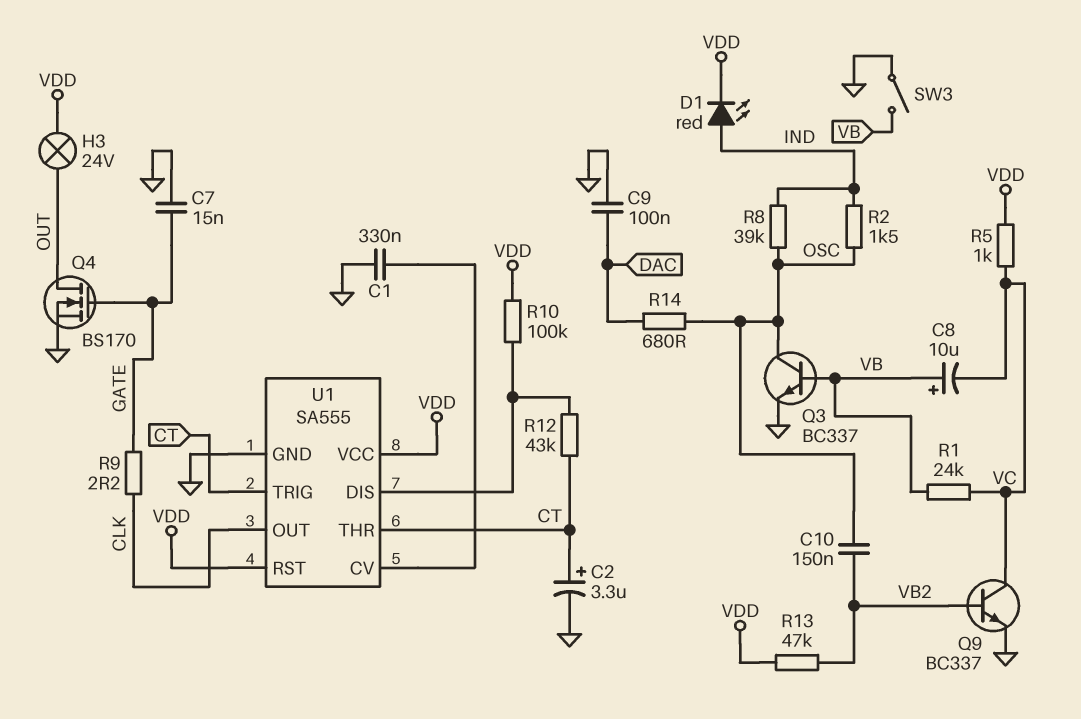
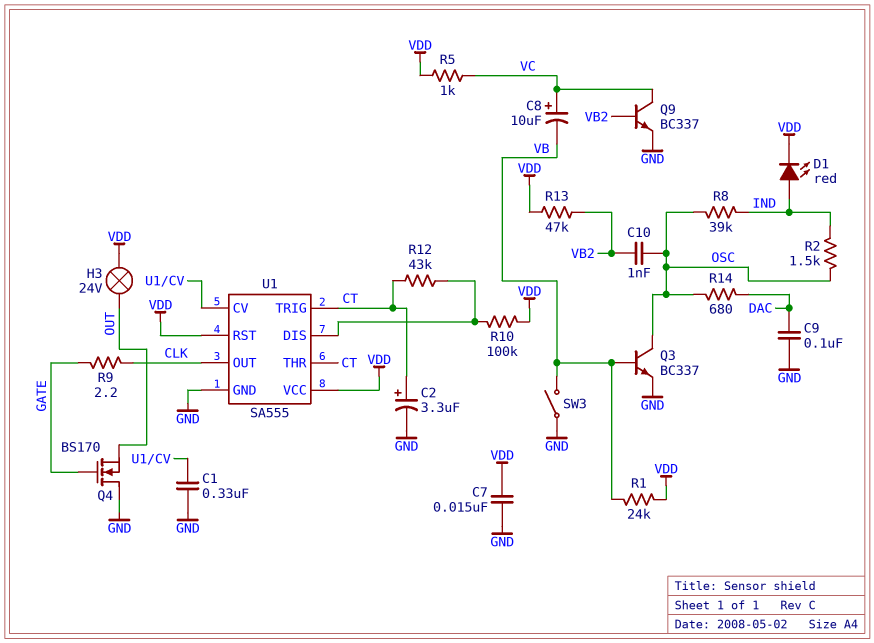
C7: 15nF (GATE, GND) -> 15nF (GND, VDD)
C8: 10uF (plus VB, minus VC) -> 10uF (plus VC, minus VB)
C10: 150nF (OSC, VB2) -> 1nF (OSC, VB2)
Q4: NMOS BS170 (G GATE, D OUT, S GND) -> NMOS BS170 (G GATE, D GND, S OUT)
R1: 24k (VB, VC) -> 24k (VB, VDD)

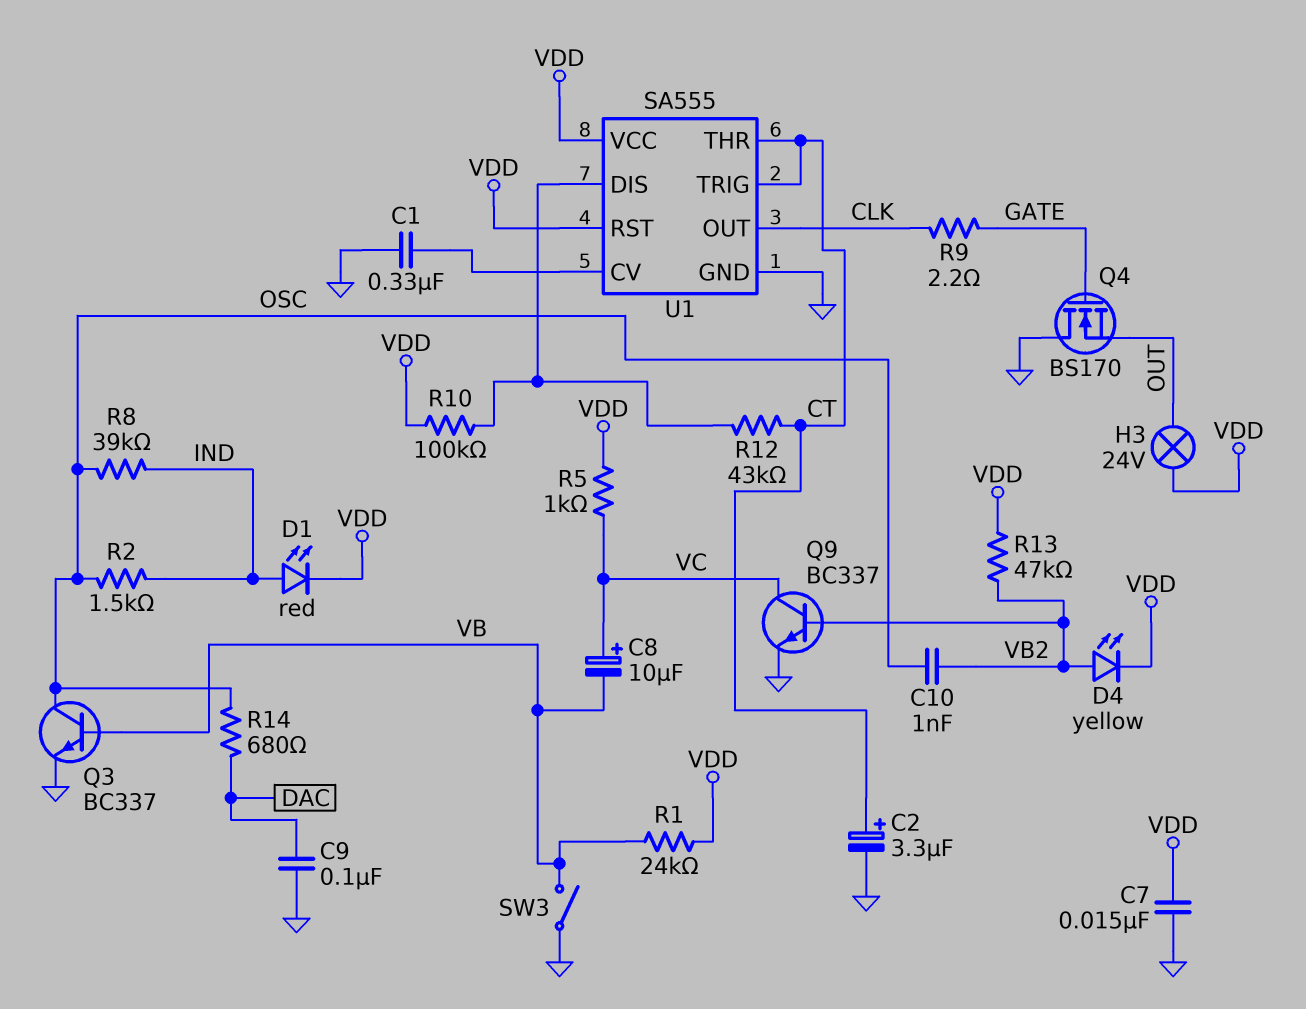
D4: none -> LED yellow (A VB2, K VDD)

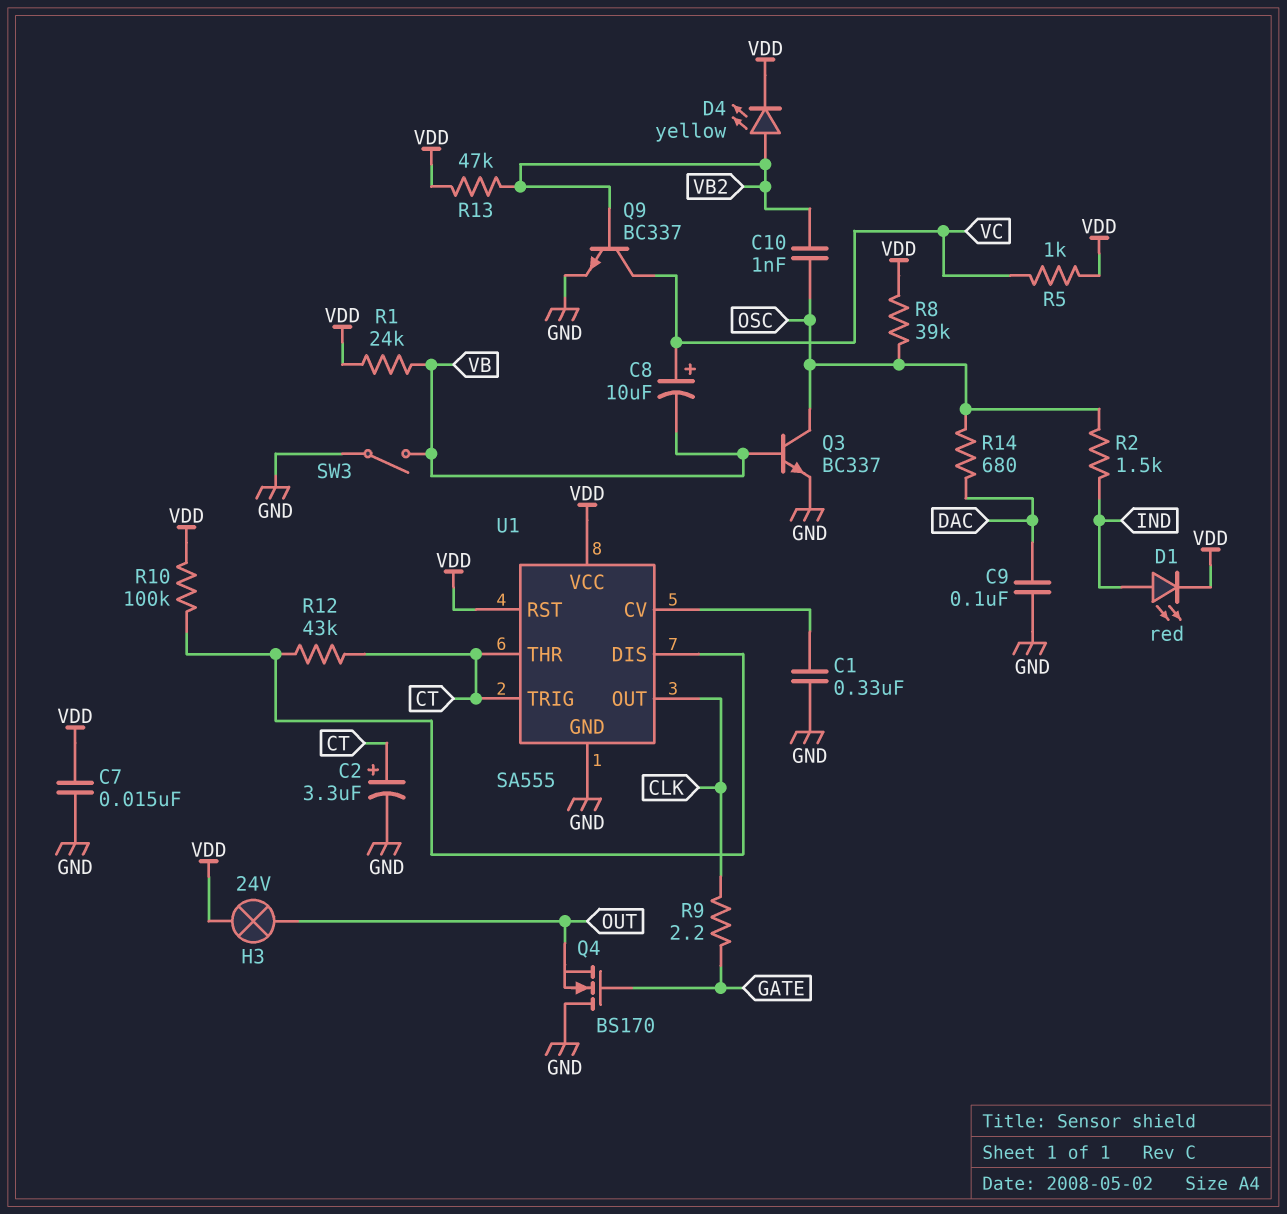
R8: 39k (IND, OSC) -> 39k (OSC, VDD)

